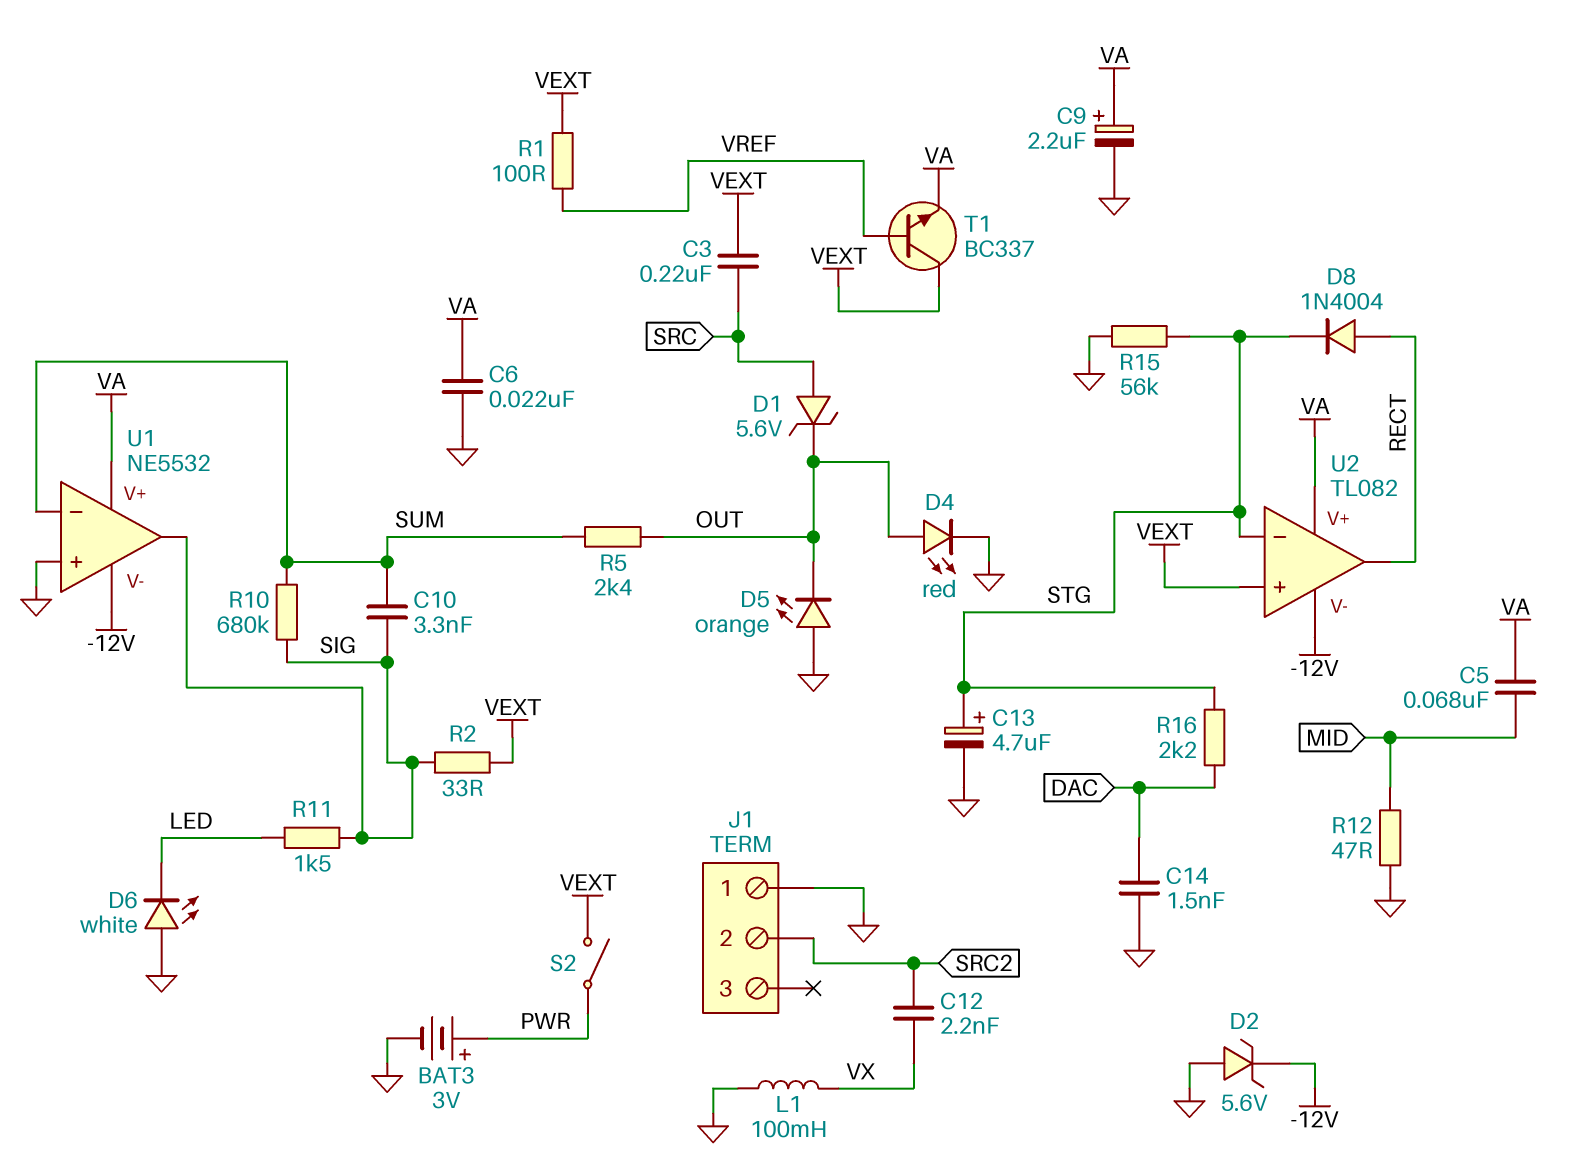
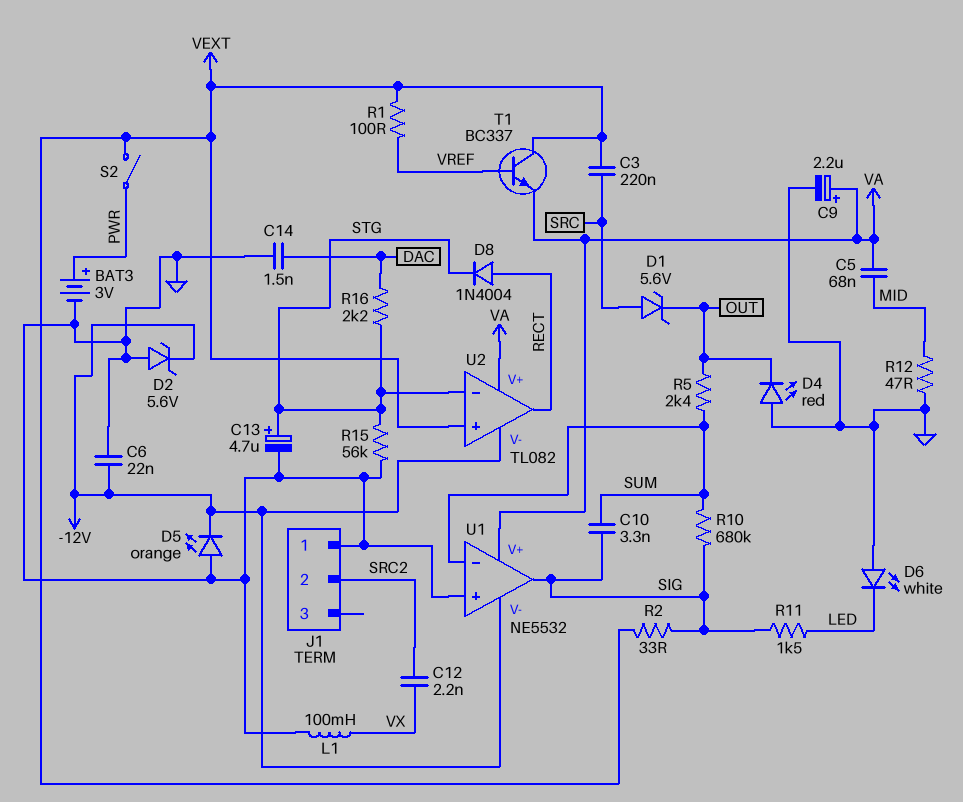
C6: 22nF (GND, VA) -> 22nF (-12V, GND)
D4: LED red (A OUT, K GND) -> LED red (A GND, K OUT)
D5: LED orange (A GND, K OUT) -> LED orange (A GND, K -12V)

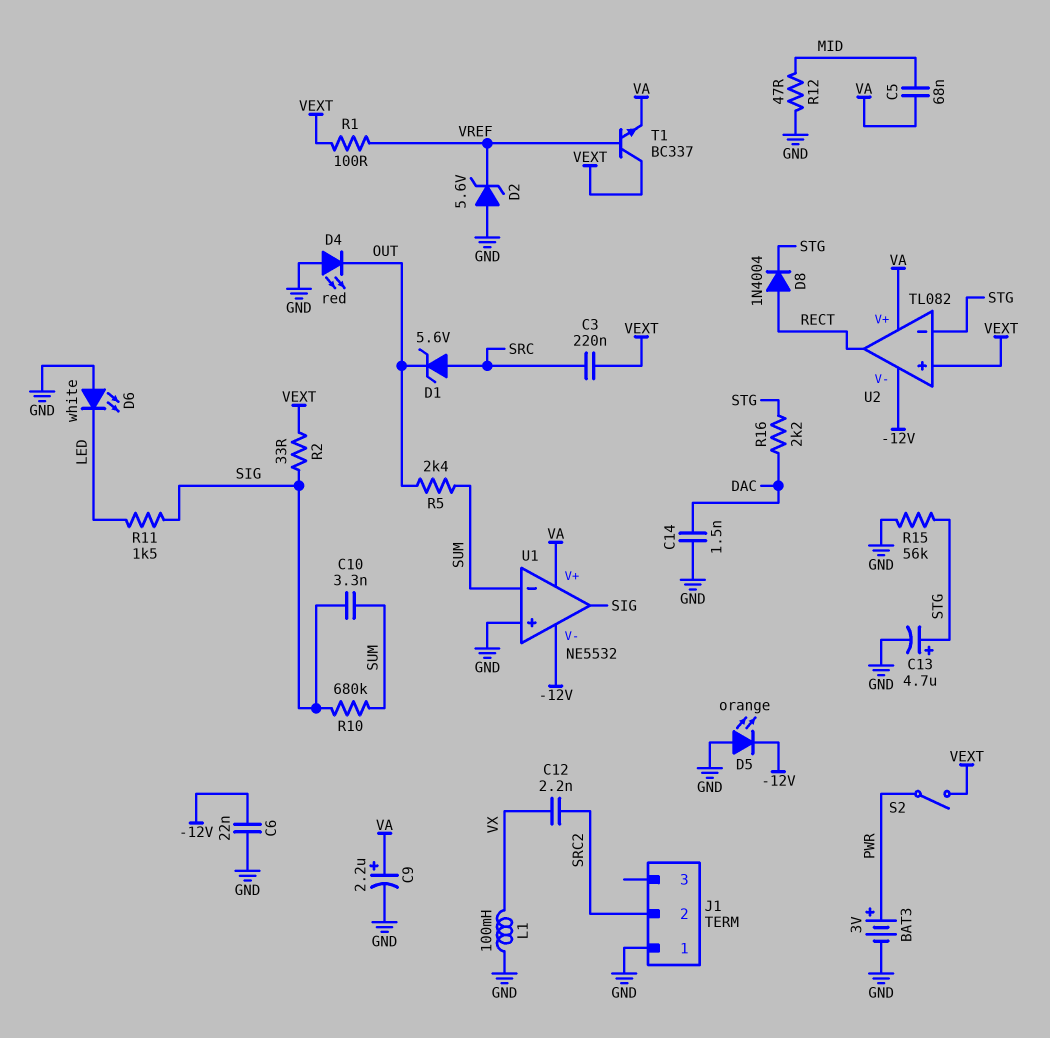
D2: zener 5.6V (A GND, K -12V) -> zener 5.6V (A GND, K VREF)

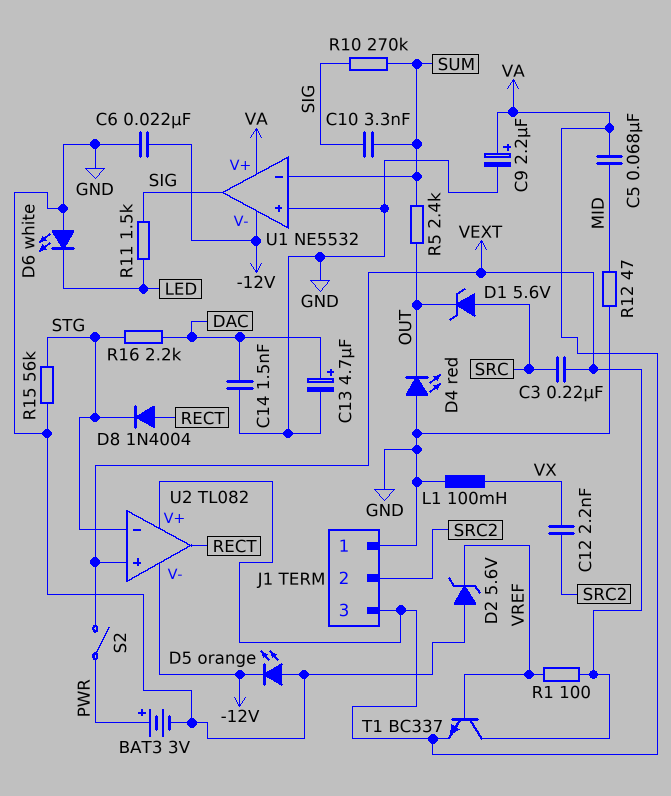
C13: 4.7uF (plus STG, minus GND) -> 4.7uF (plus DAC, minus GND)
J1 pin 3: none -> VA
R2: 33 (SIG, VEXT) -> none
R10: 680k (SIG, SUM) -> 270k (SIG, SUM)

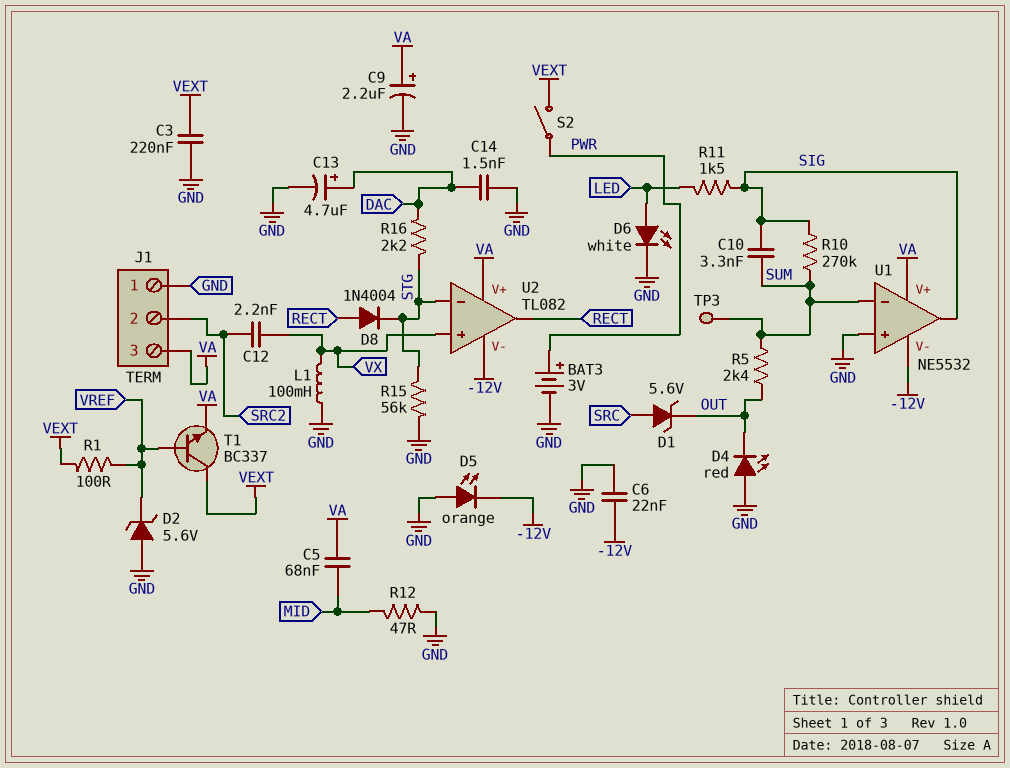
C3: 220nF (SRC, VEXT) -> 220nF (GND, VEXT)
D6: LED white (A GND, K LED) -> LED white (A LED, K GND)
TP3: none -> test point (SUM)
U2 pin in+: VEXT -> VX

